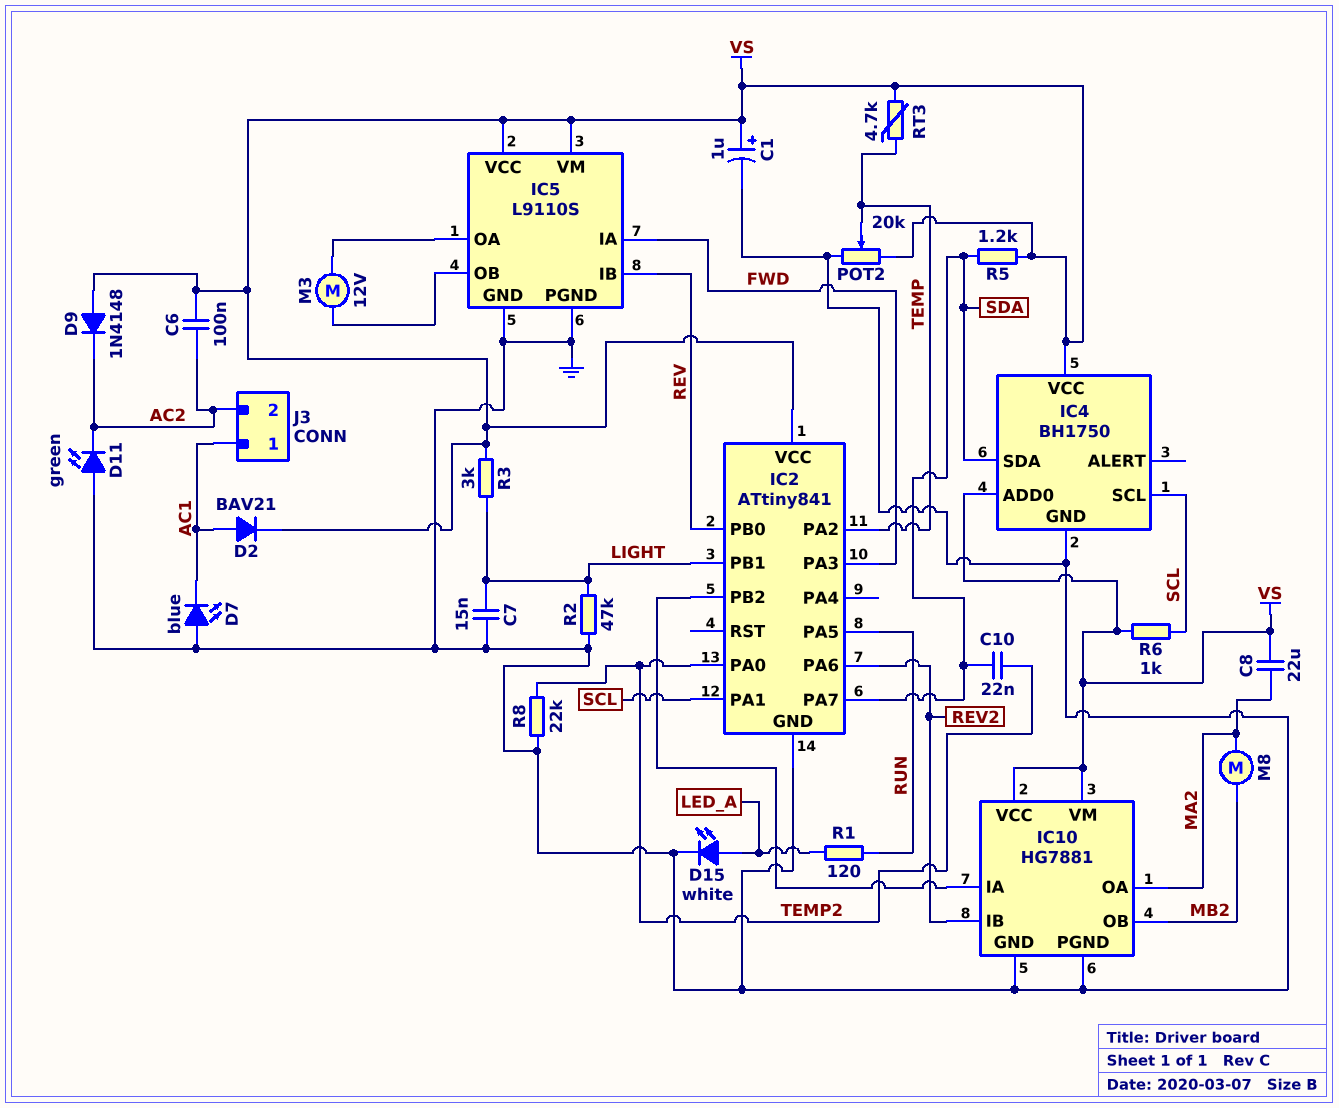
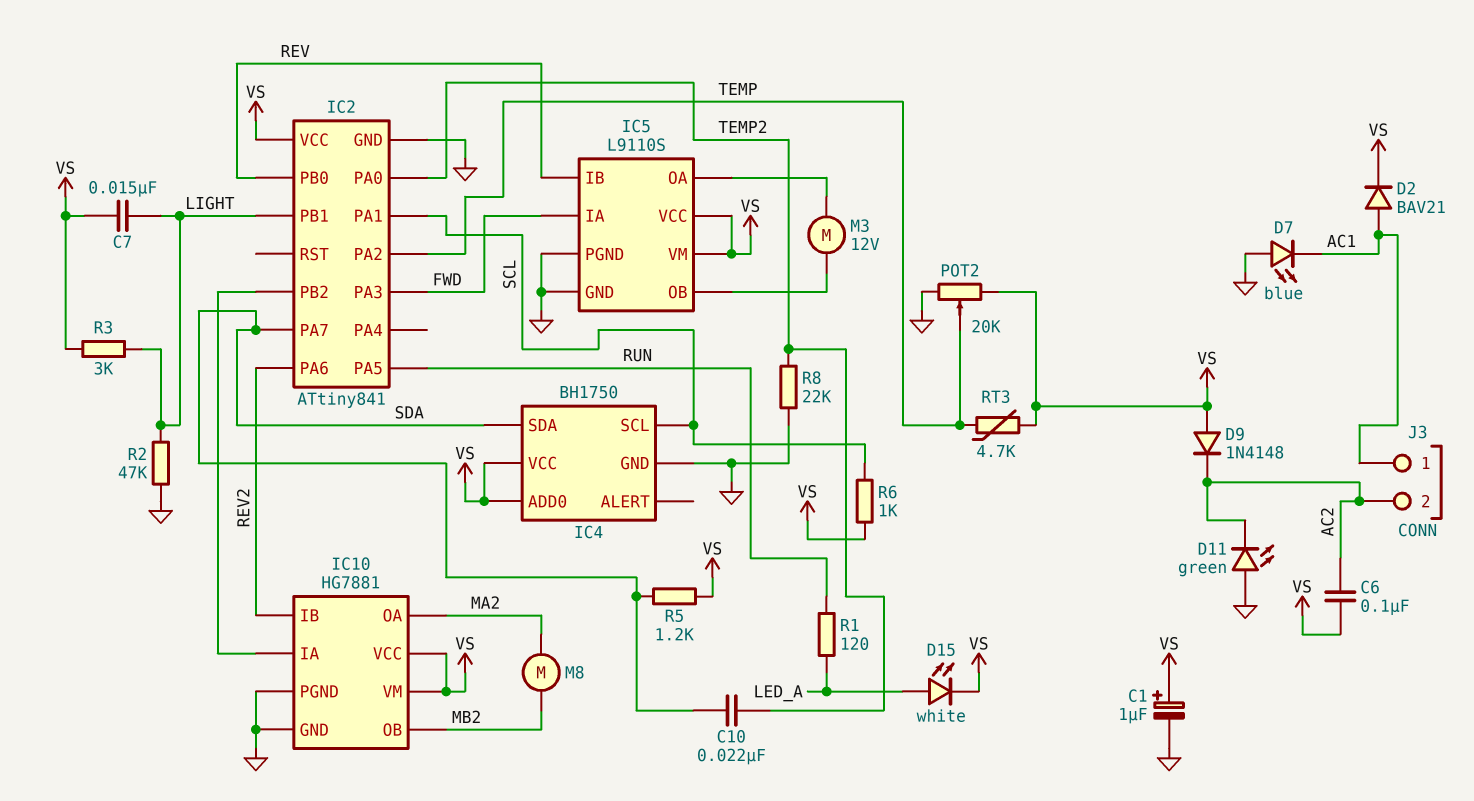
C7: 15nF (GND, LIGHT) -> 15nF (LIGHT, VS)
C8: 22uF (MA2, VS) -> none
D15: LED white (A LED_A, K GND) -> LED white (A LED_A, K VS)

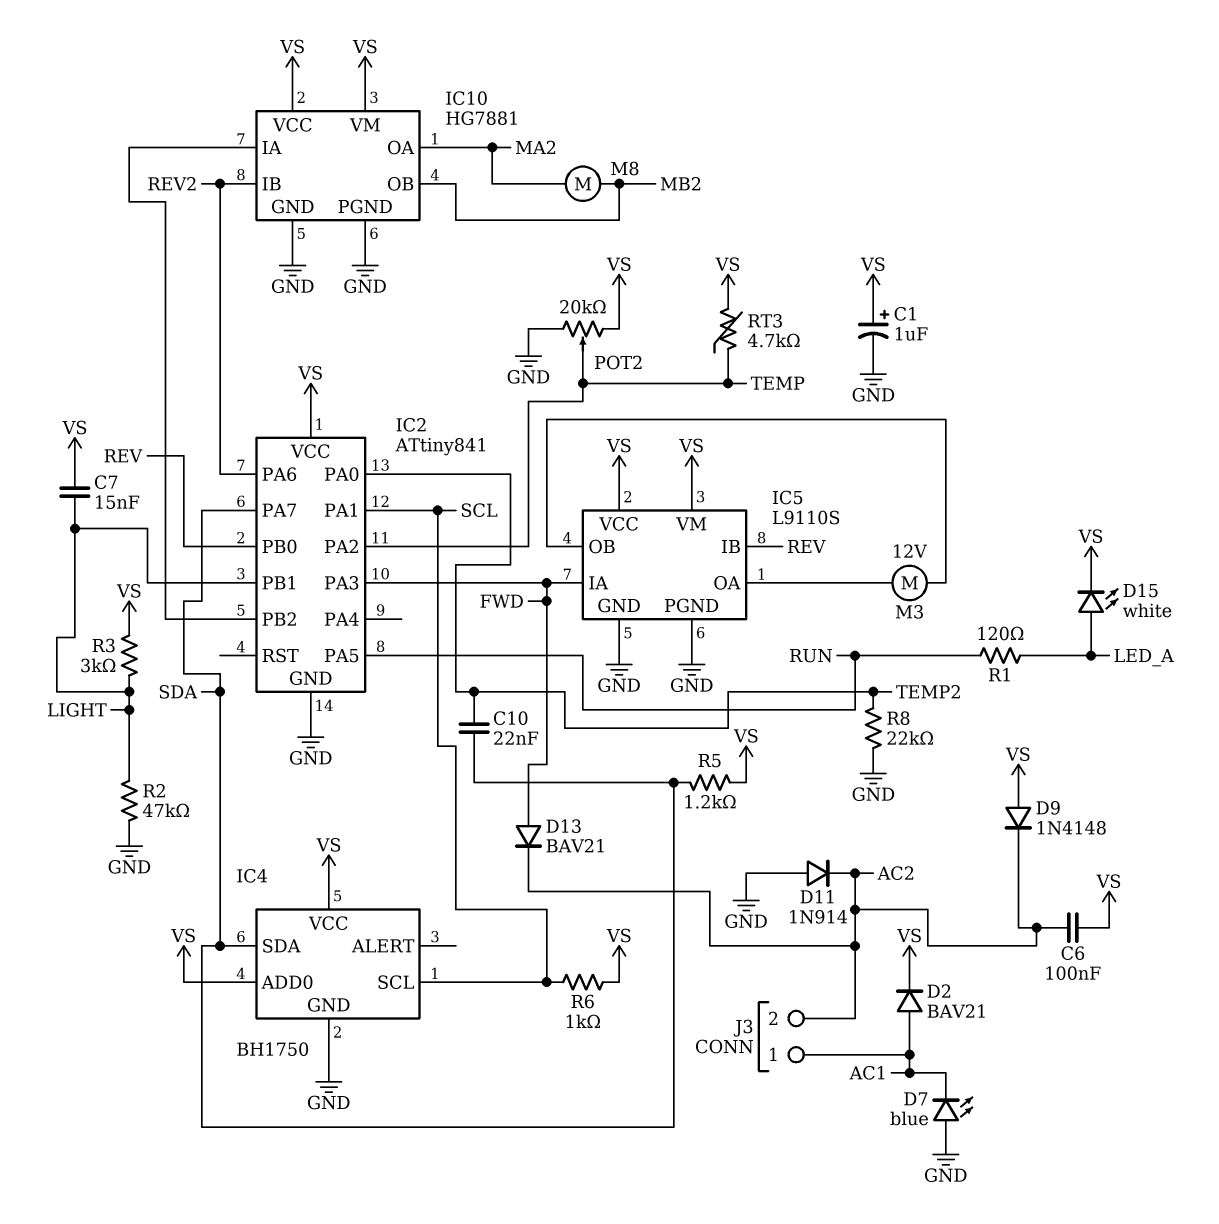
D11: LED green (A GND, K AC2) -> diode 1N914 (A GND, K AC2)
D13: none -> diode BAV21 (A FWD, K AC2)

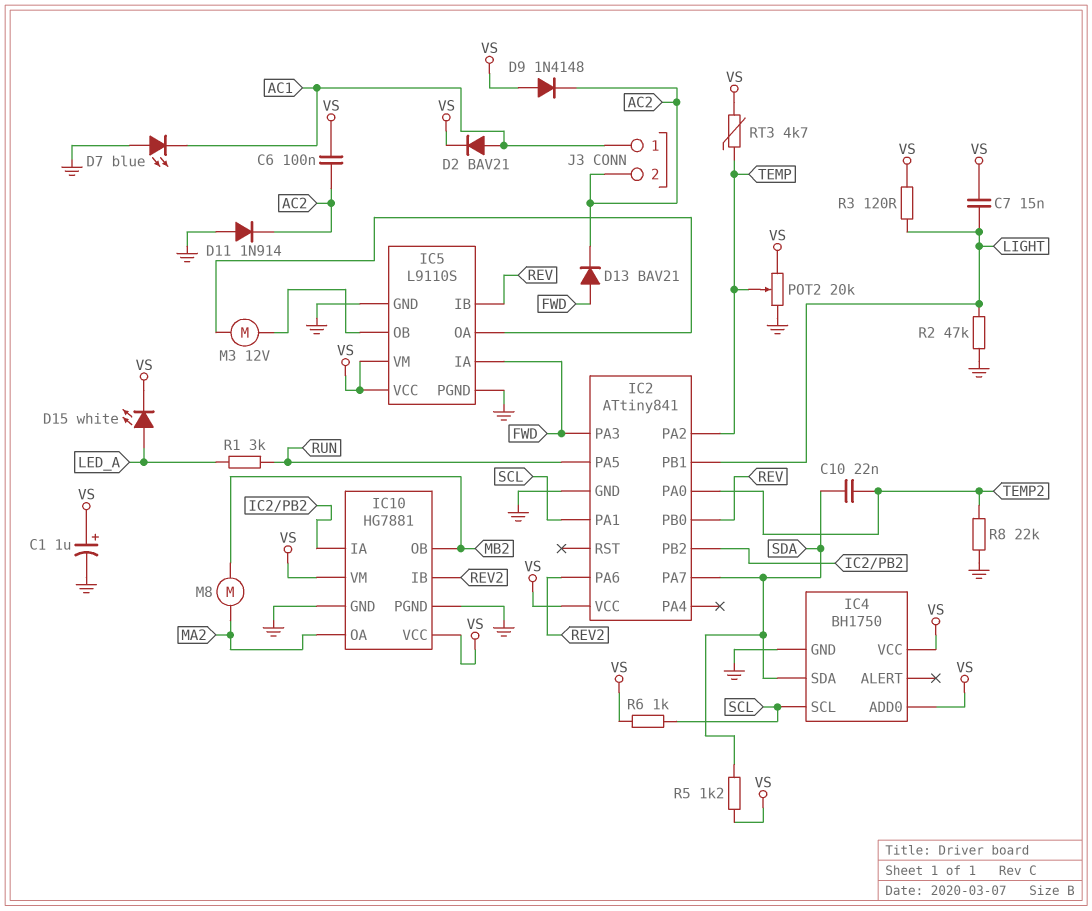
R1: 120 (LED_A, RUN) -> 3k (LED_A, RUN)
R3: 3k (LIGHT, VS) -> 120 (LIGHT, VS)

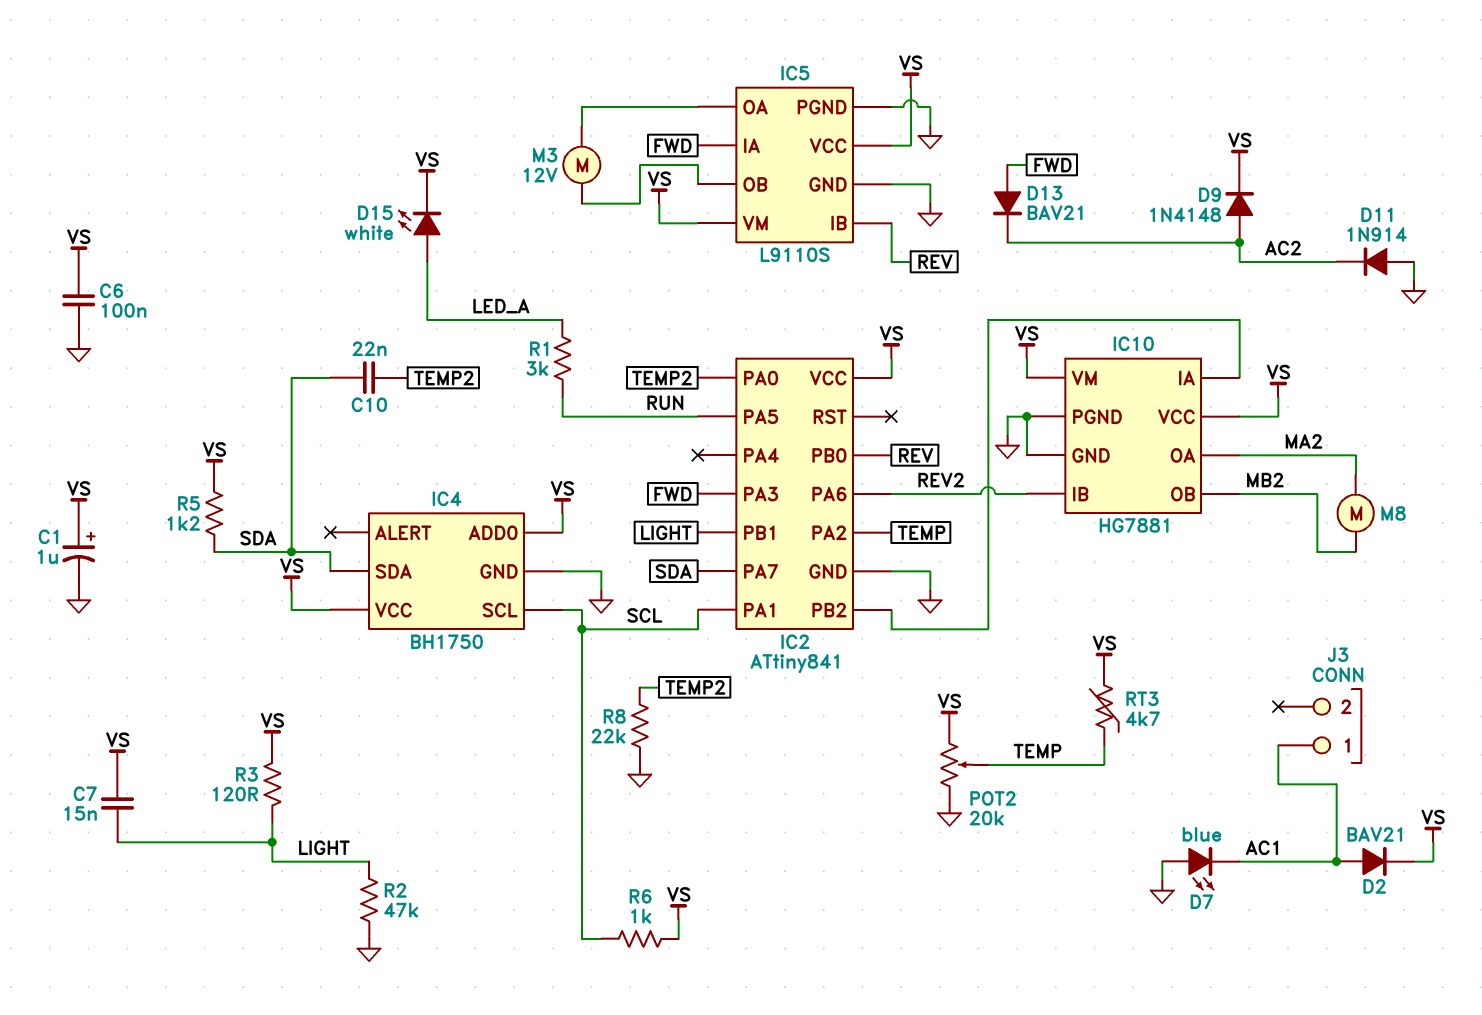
C6: 100nF (AC2, VS) -> 100nF (GND, VS)
D9: diode 1N4148 (A VS, K AC2) -> diode 1N4148 (A AC2, K VS)
J3 pin 2: AC2 -> none

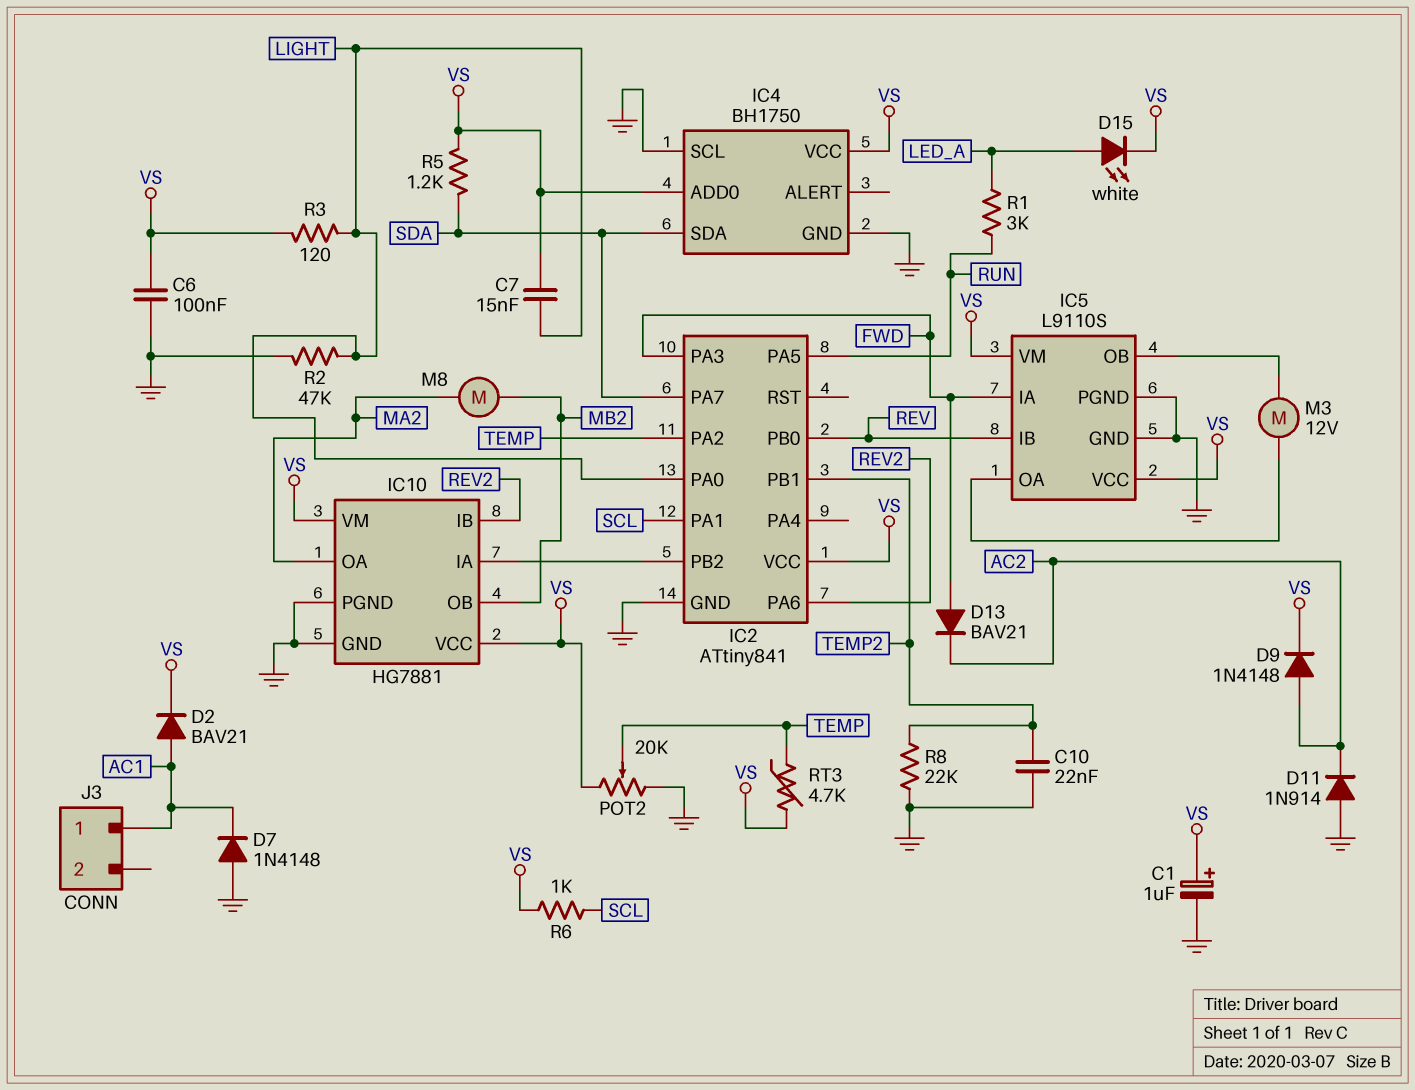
C10: 22nF (SDA, TEMP2) -> 22nF (GND, TEMP2)
D7: LED blue (A GND, K AC1) -> diode 1N4148 (A GND, K AC1)
IC2 pin PA0: TEMP2 -> LIGHT
IC2 pin PB1: LIGHT -> TEMP2
IC4 pin SCL: SCL -> GND

